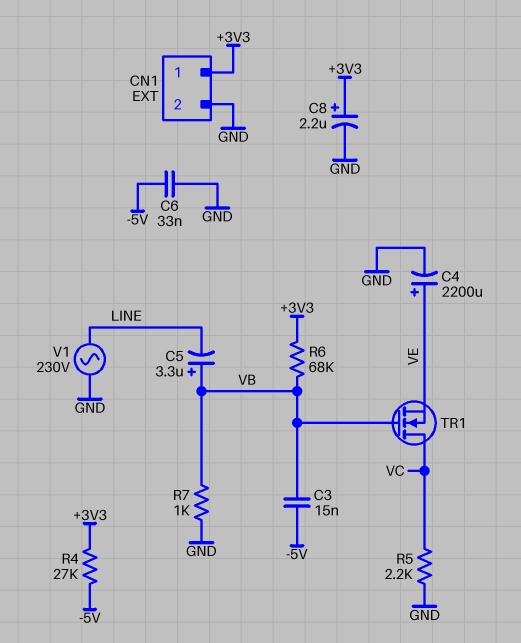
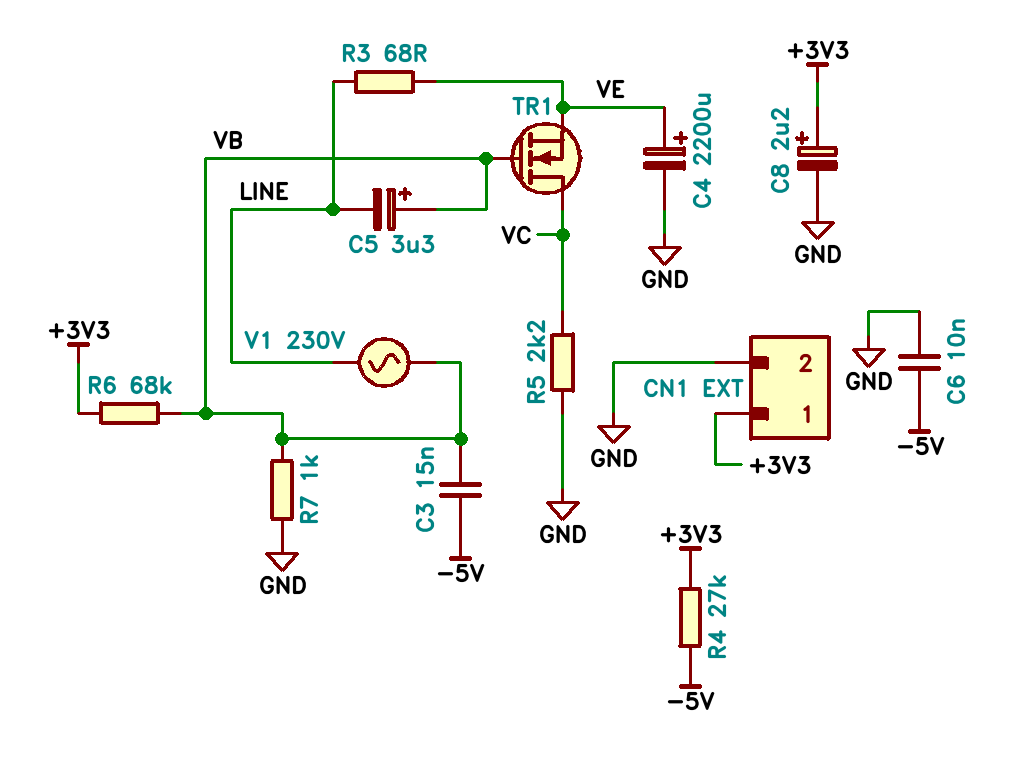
C6: 33nF (-5V, GND) -> 10nF (-5V, GND)
R3: none -> 68 (LINE, VE)
V1: AC 230V (GND, LINE) -> AC 230V (LINE, VB)

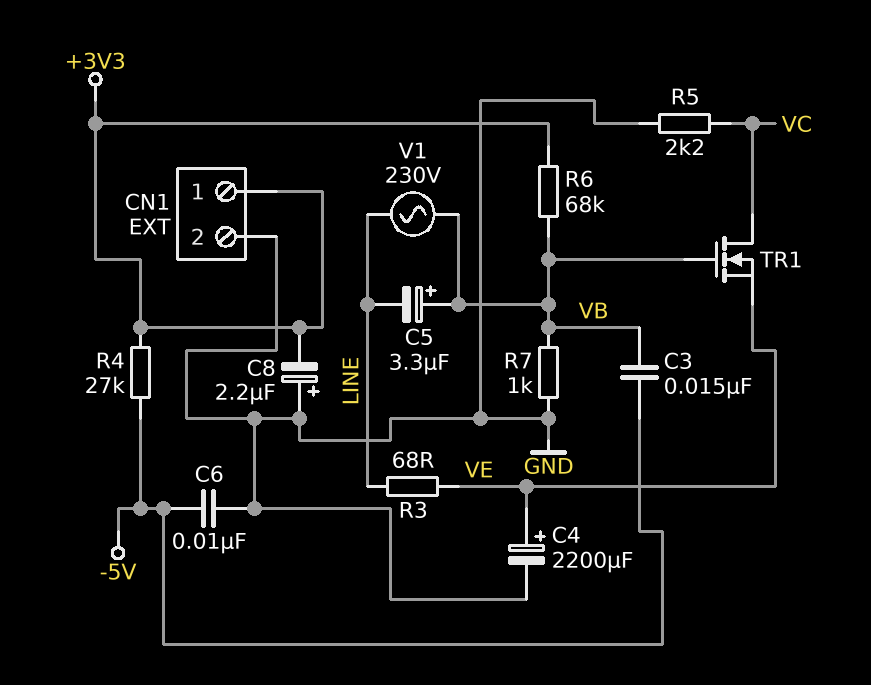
C8: 2.2uF (plus +3V3, minus GND) -> 2.2uF (plus GND, minus +3V3)

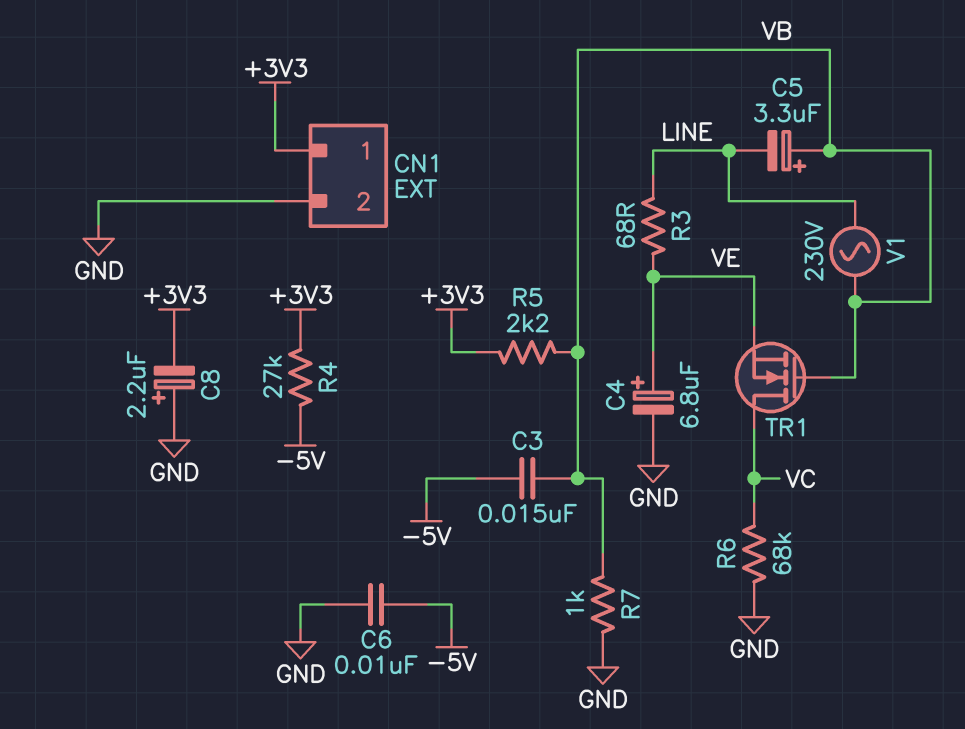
C4: 2200uF (plus VE, minus GND) -> 6.8uF (plus VE, minus GND)
R5: 2.2k (GND, VC) -> 2.2k (+3V3, VB)
R6: 68k (+3V3, VB) -> 68k (GND, VC)

